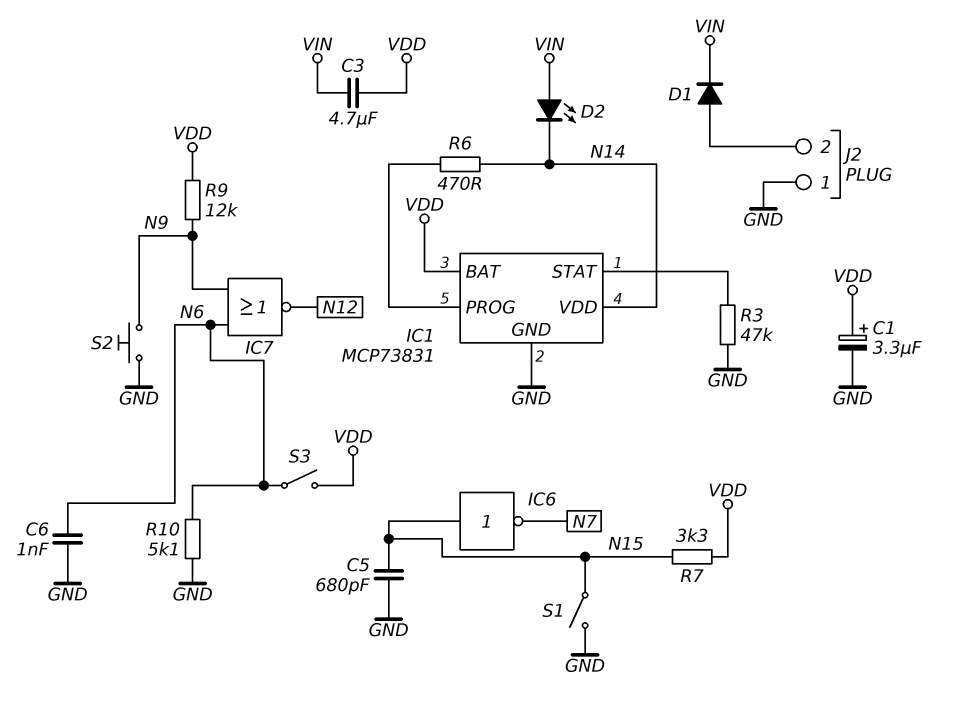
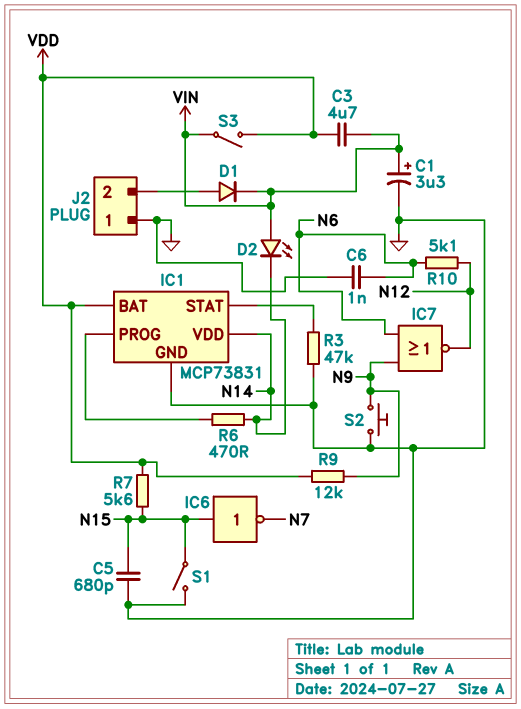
C1: 3.3uF (plus VDD, minus GND) -> 3.3uF (plus VIN, minus GND)
R7: 3.3k (N15, VDD) -> 5.6k (N15, VDD)
R10: 5.1k (GND, N6) -> 5.1k (N6, N12)
S3: switch (N6, VDD) -> switch (VDD, VIN)

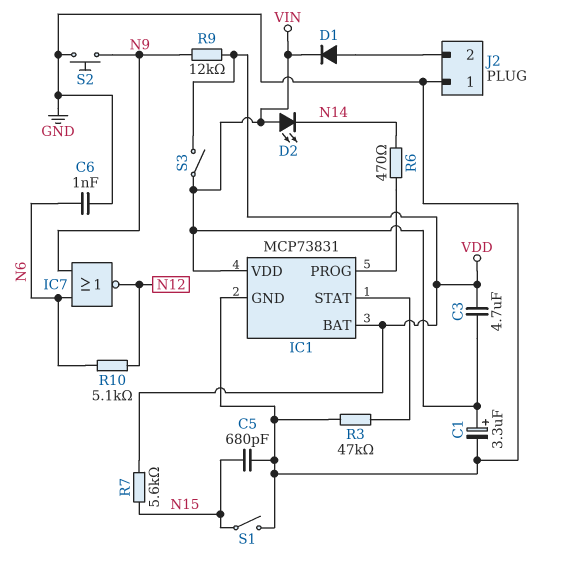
IC1 pin VDD: N14 -> VIN
IC6: NOT (in N15, out N7) -> none

